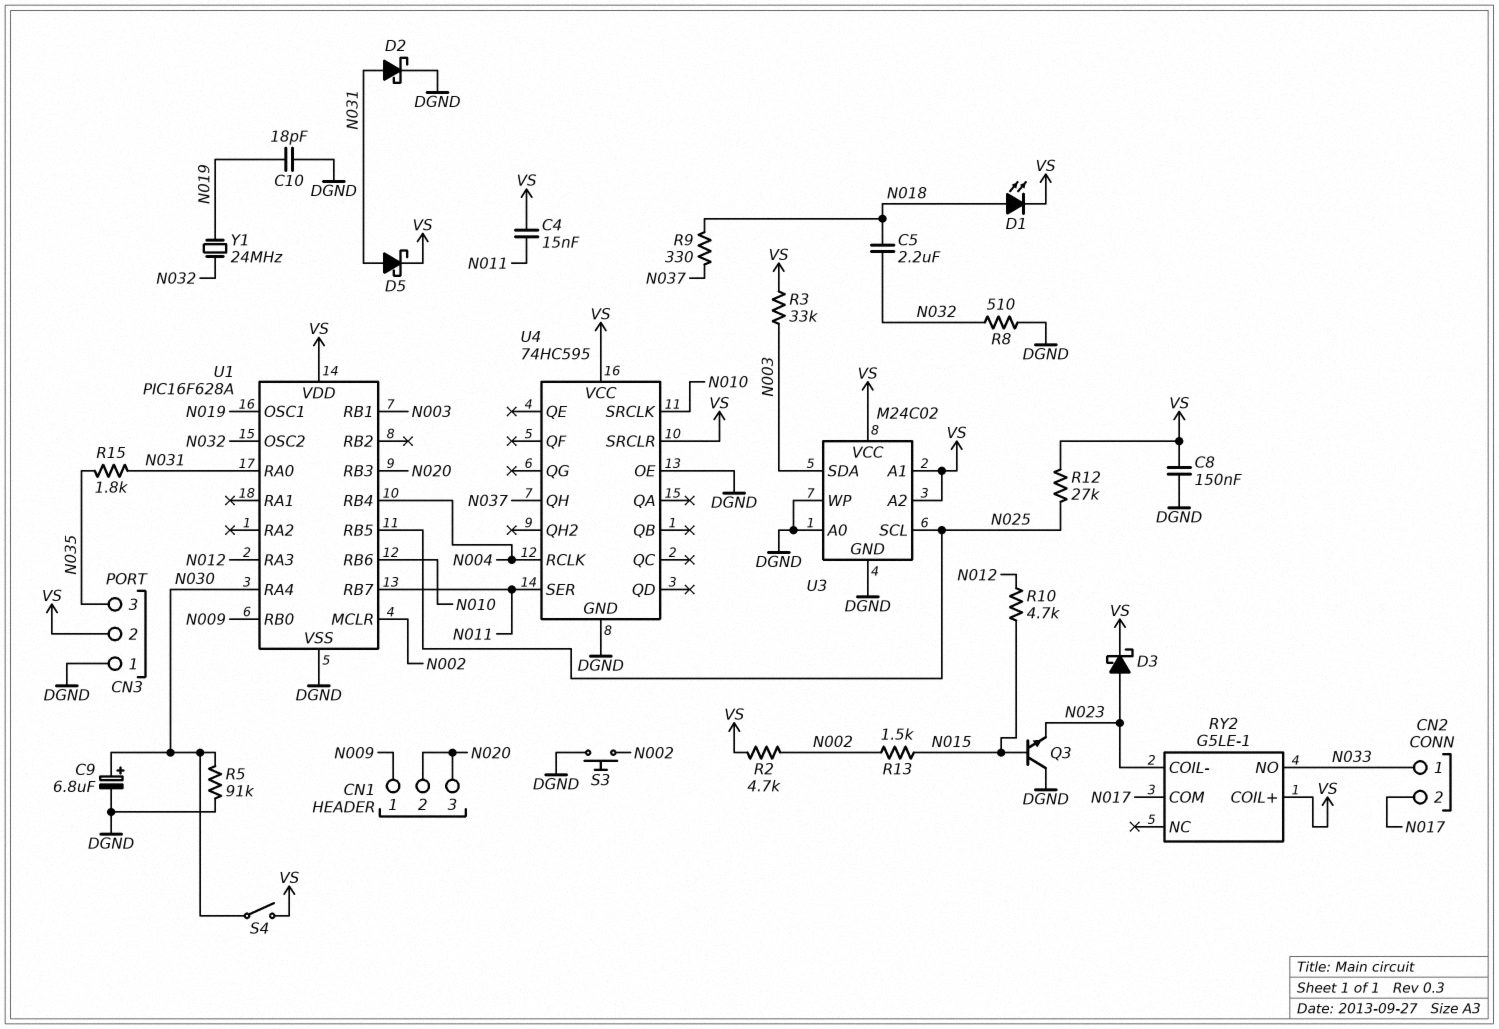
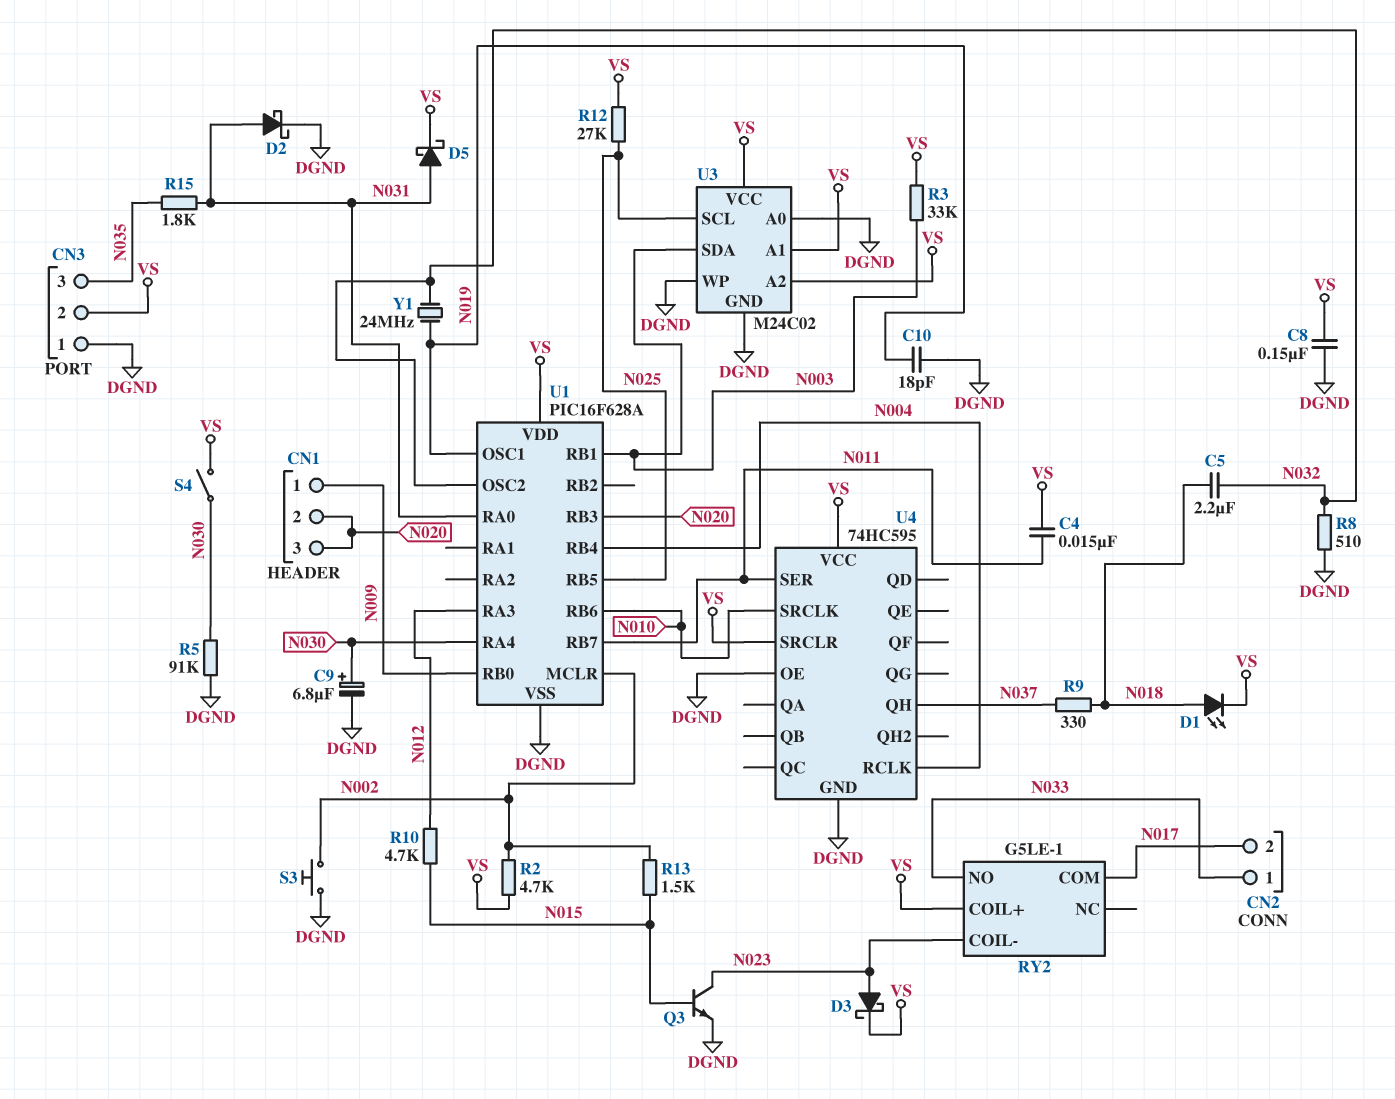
Q3: NPN (B N015, C DGND, E N023) -> NPN (B N015, C N023, E DGND)

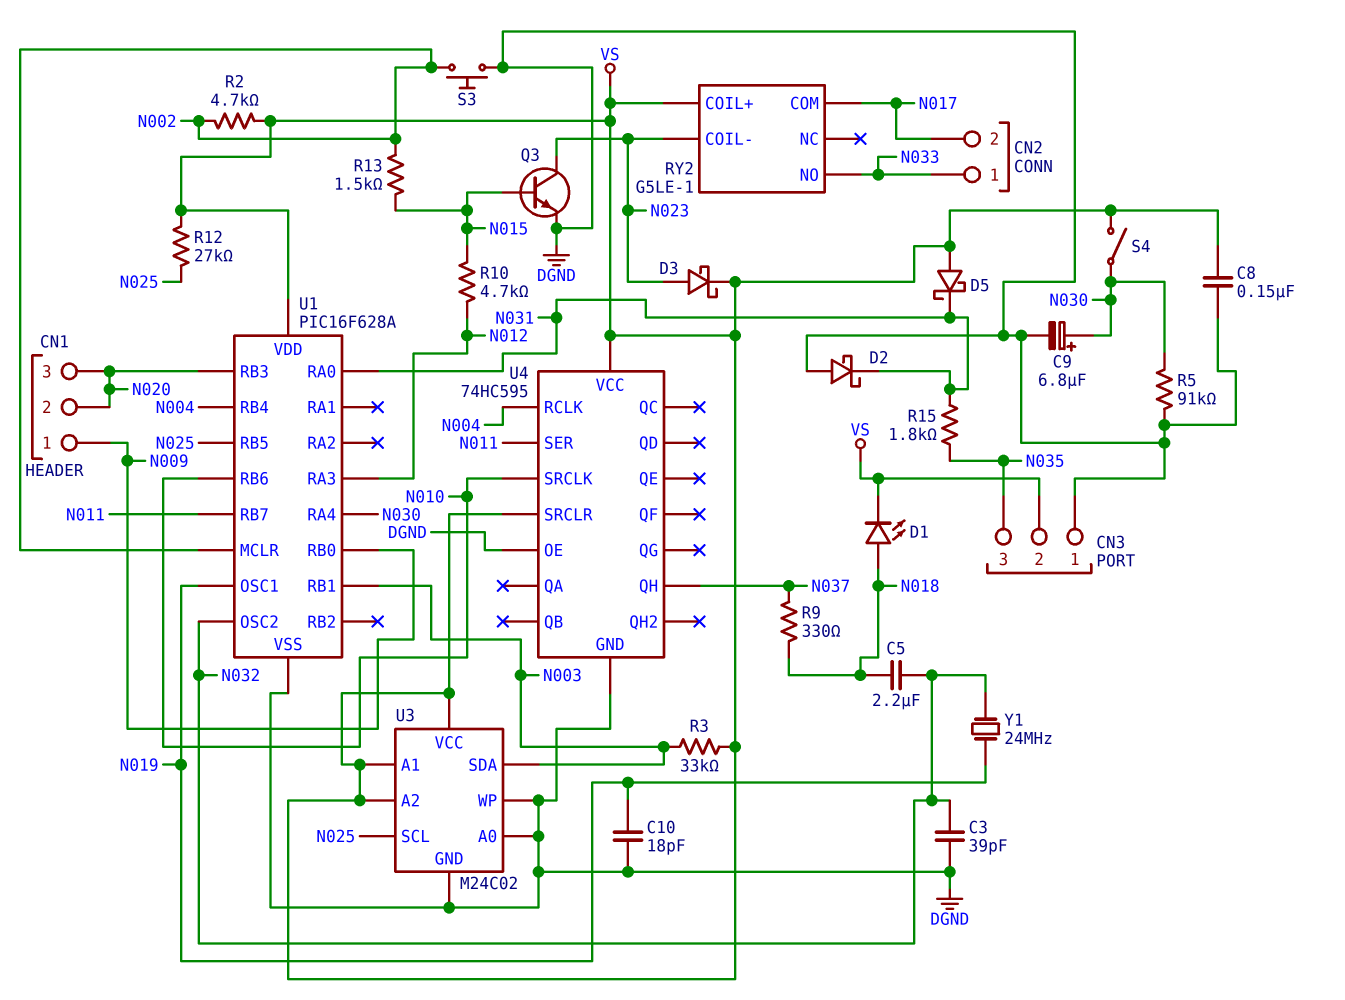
C3: none -> 39pF (DGND, N032)
C4: 15nF (N011, VS) -> none
D2: schottky (A N031, K DGND) -> schottky (A DGND, K N031)
D5: schottky (A N031, K VS) -> schottky (A VS, K N031)
R8: 510 (DGND, N032) -> none

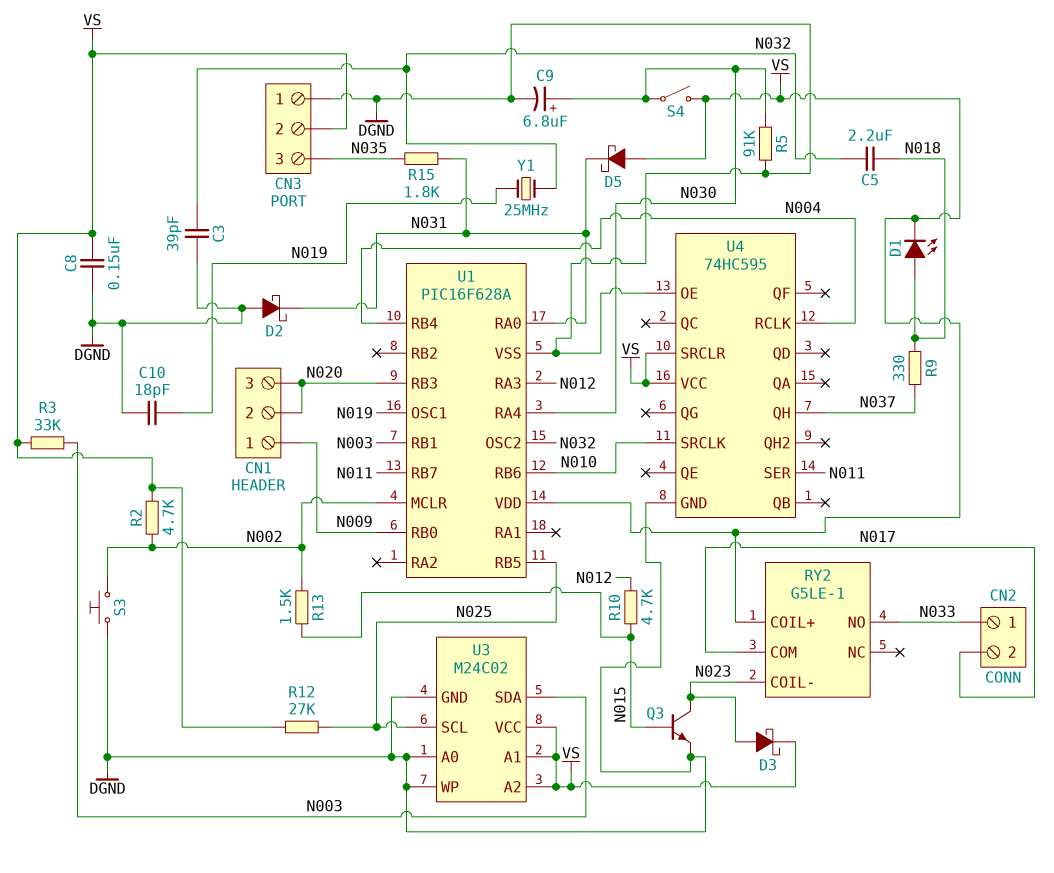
Y1: 24MHz (N019, N032) -> 25MHz (N019, N032)

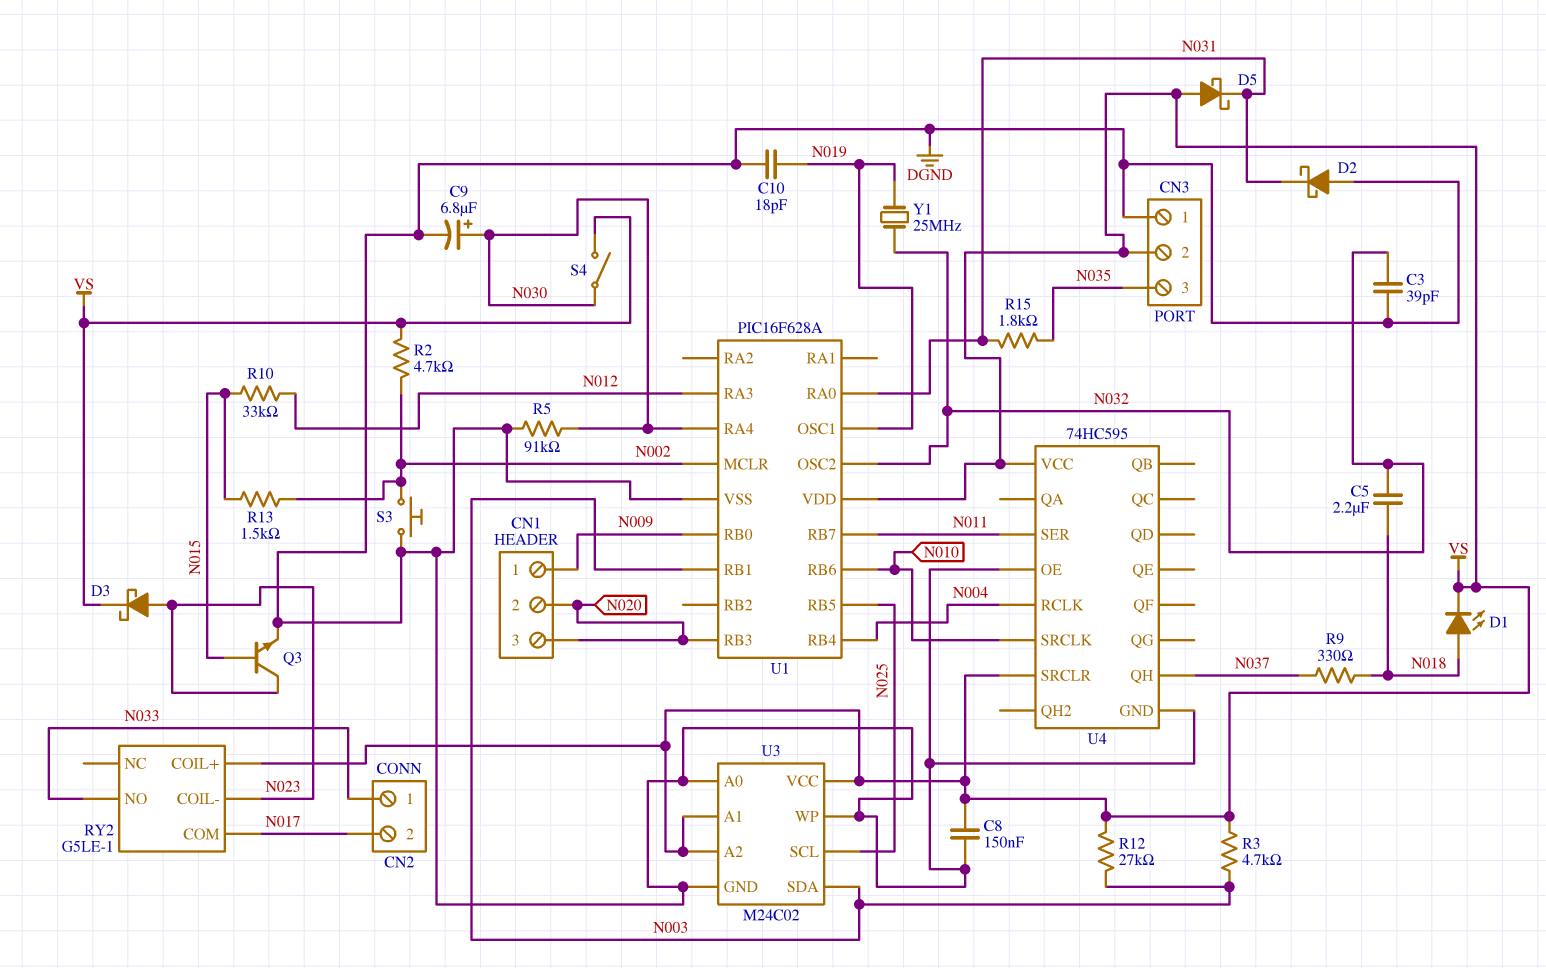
R3: 33k (N003, VS) -> 4.7k (N003, VS)
R10: 4.7k (N012, N015) -> 33k (N012, N015)
R12: 27k (N025, VS) -> 27k (N003, VS)

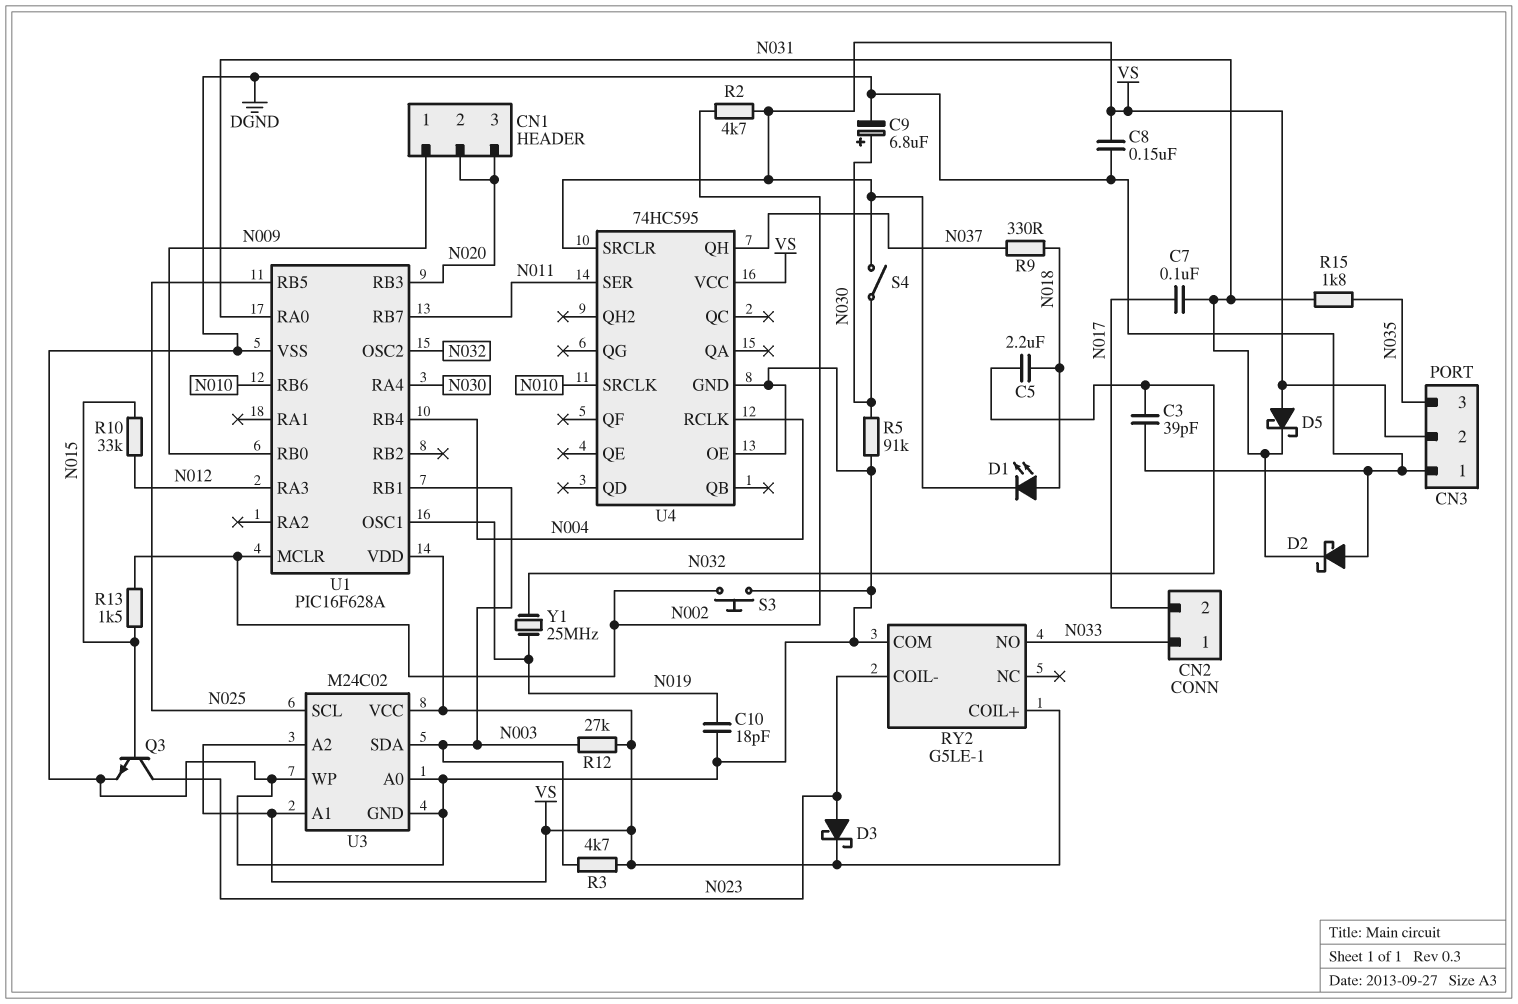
C7: none -> 100nF (N017, N031)
RY2 pin COM: N017 -> DGND

